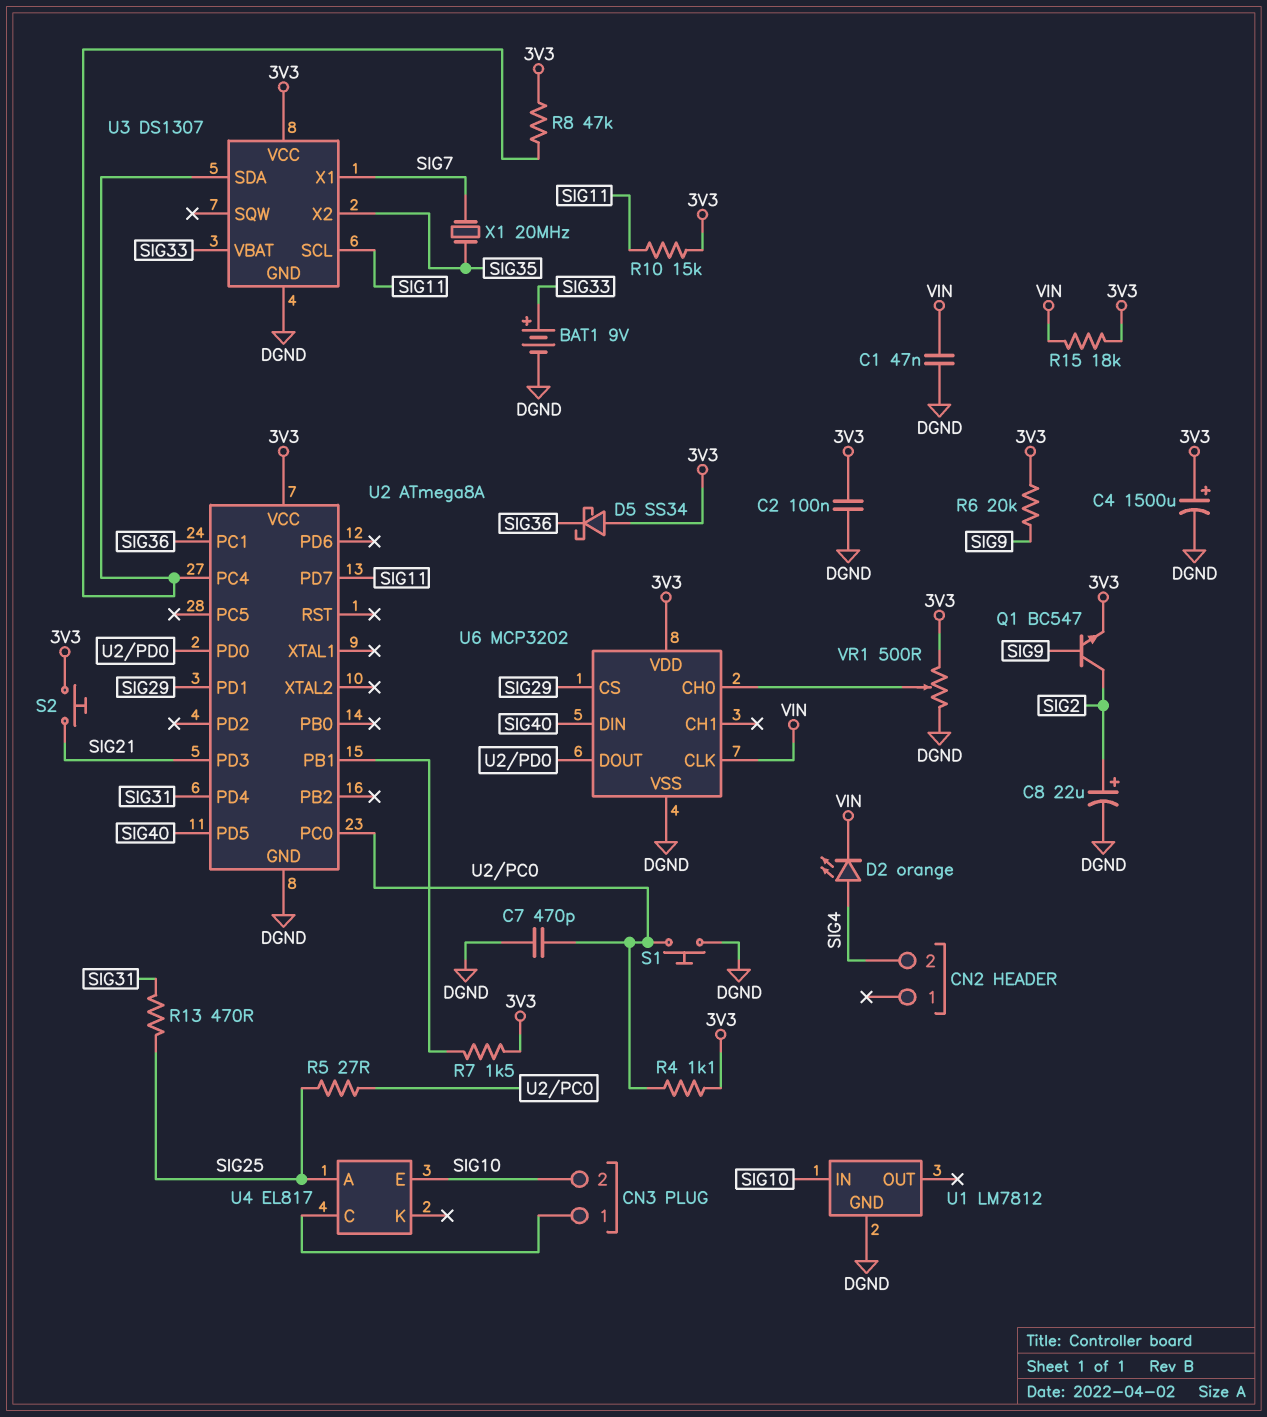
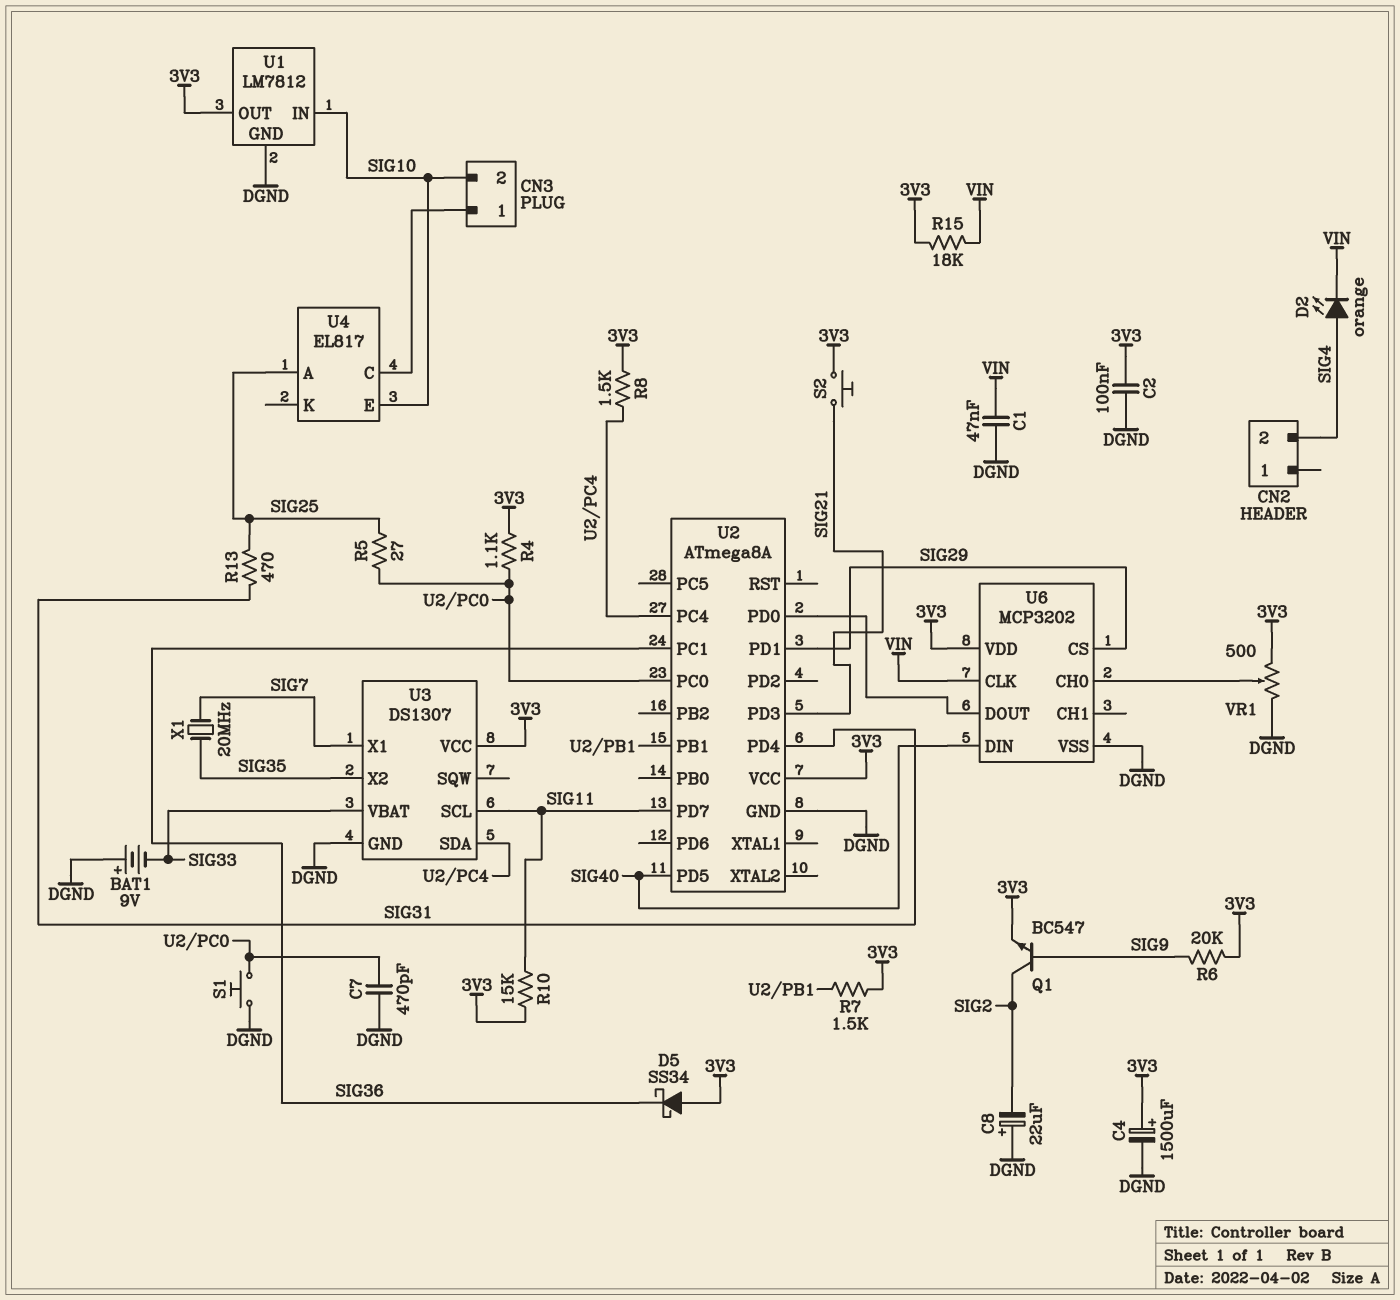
BAT1: 9V (plus SIG33, minus DGND) -> 9V (plus DGND, minus SIG33)
C8: 22uF (plus SIG2, minus DGND) -> 22uF (plus DGND, minus SIG2)
R8: 47k (3V3, U2/PC4) -> 1.5k (3V3, U2/PC4)
U1 pin OUT: none -> 3V3

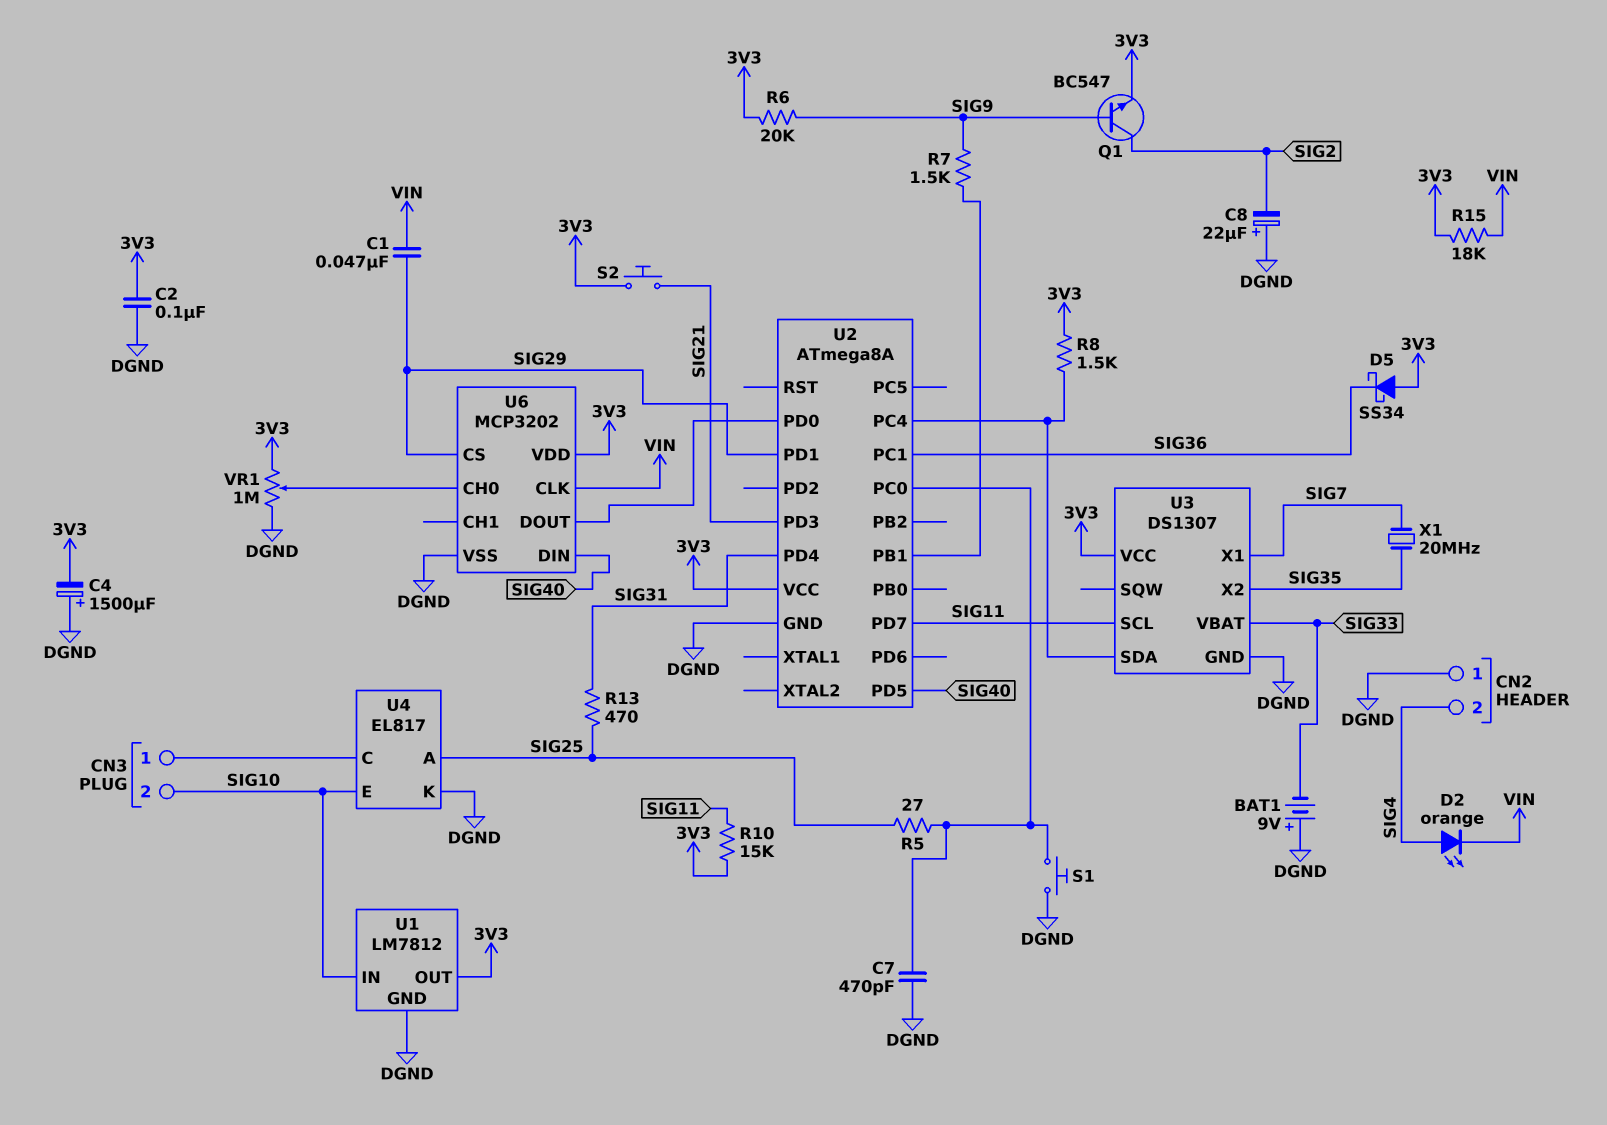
C1: 47nF (DGND, VIN) -> 47nF (SIG29, VIN)
C4: 1500uF (plus 3V3, minus DGND) -> 1500uF (plus DGND, minus 3V3)
CN2 pin 1: none -> DGND
R4: 1.1k (3V3, U2/PC0) -> none
R7: 1.5k (3V3, U2/PB1) -> 1.5k (SIG9, U2/PB1)
U4 pin K: none -> DGND
VR1: 500 (3V3, DGND, wiper U6/CH0) -> 1M (3V3, DGND, wiper U6/CH0)

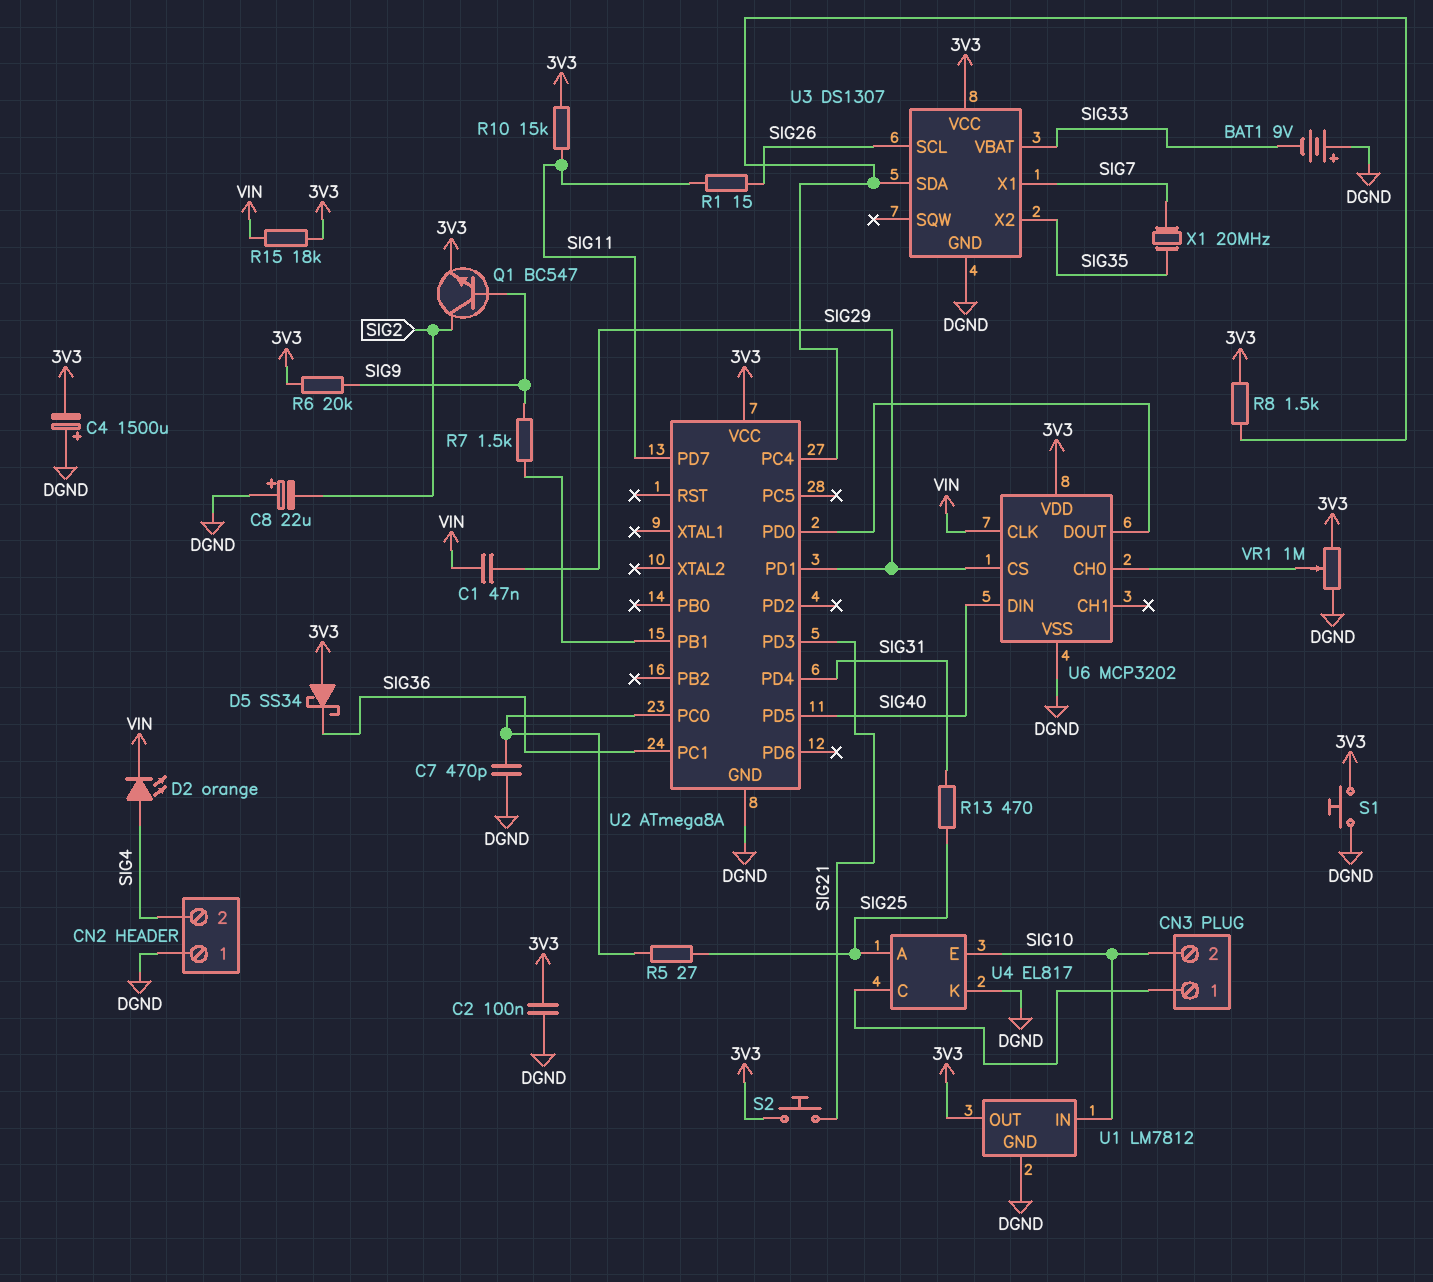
R1: none -> 15 (SIG11, SIG26)
S1: button (DGND, U2/PC0) -> button (3V3, DGND)
U3 pin SCL: SIG11 -> SIG26

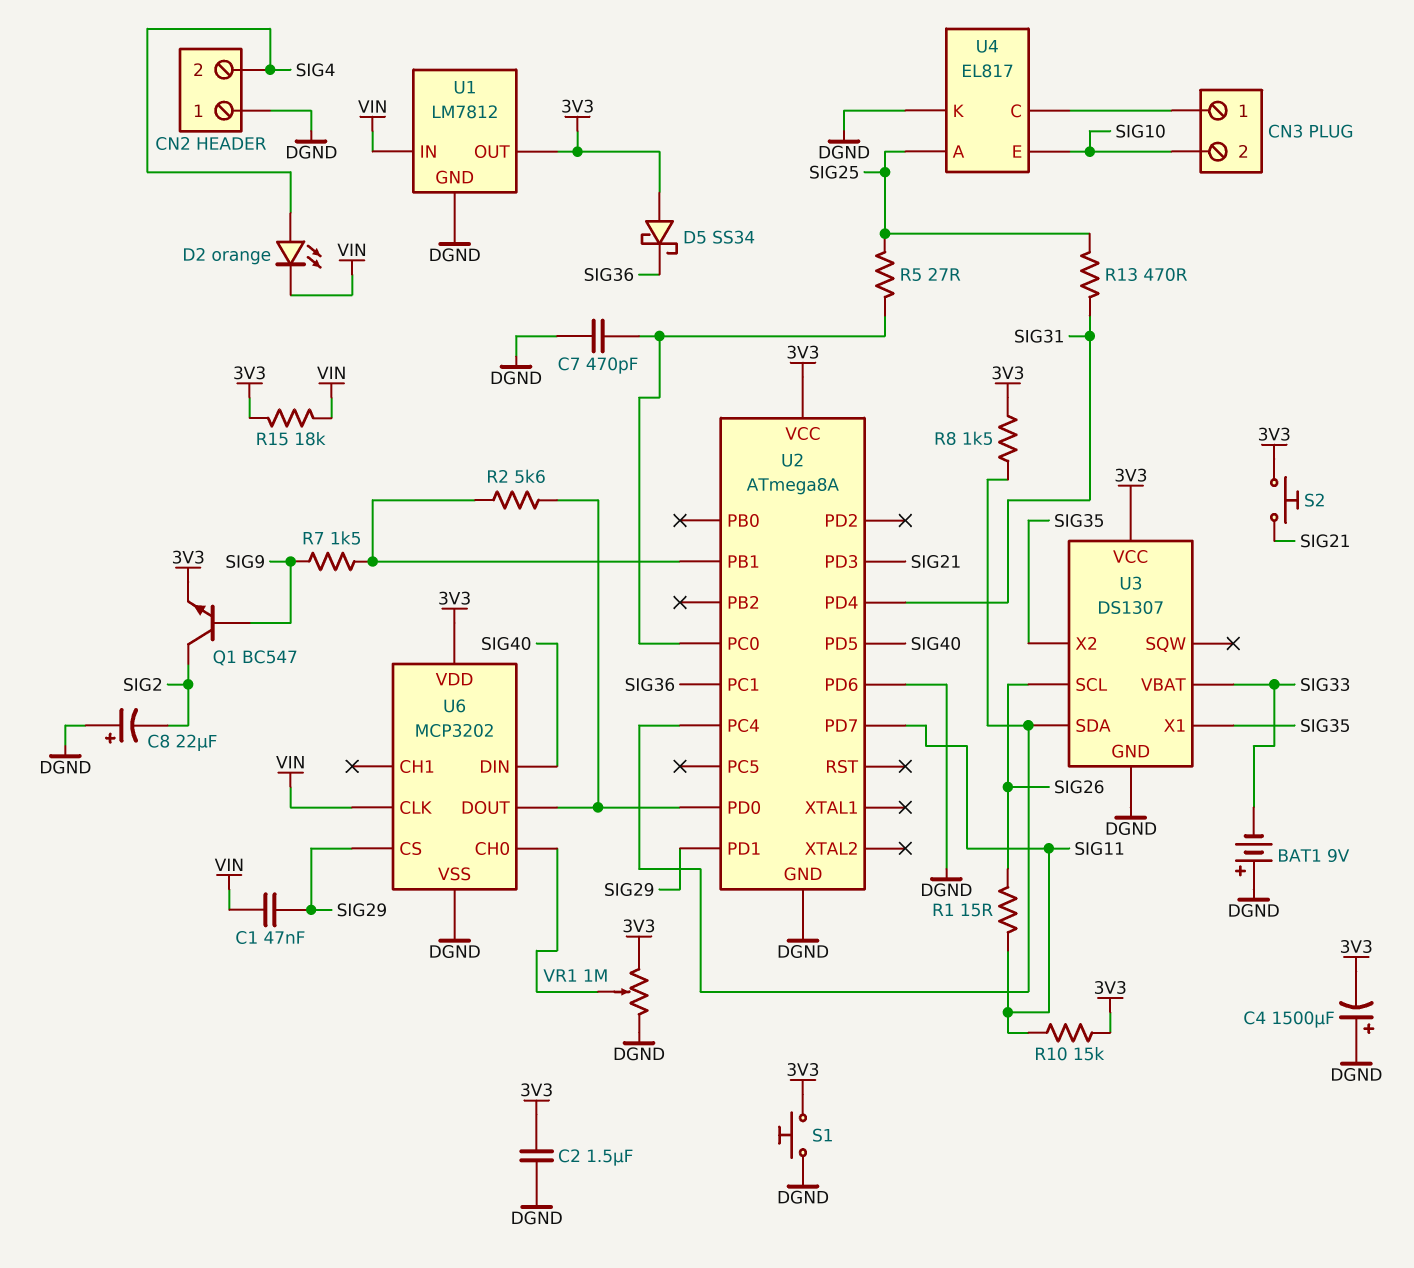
C2: 100nF (3V3, DGND) -> 1.5uF (3V3, DGND)
R2: none -> 5.6k (U2/PB1, U2/PD0)
R6: 20k (3V3, SIG9) -> none
U1 pin IN: SIG10 -> VIN
U2 pin PD6: none -> DGND
U3 pin X1: SIG7 -> SIG35
X1: 20MHz (SIG7, SIG35) -> none

